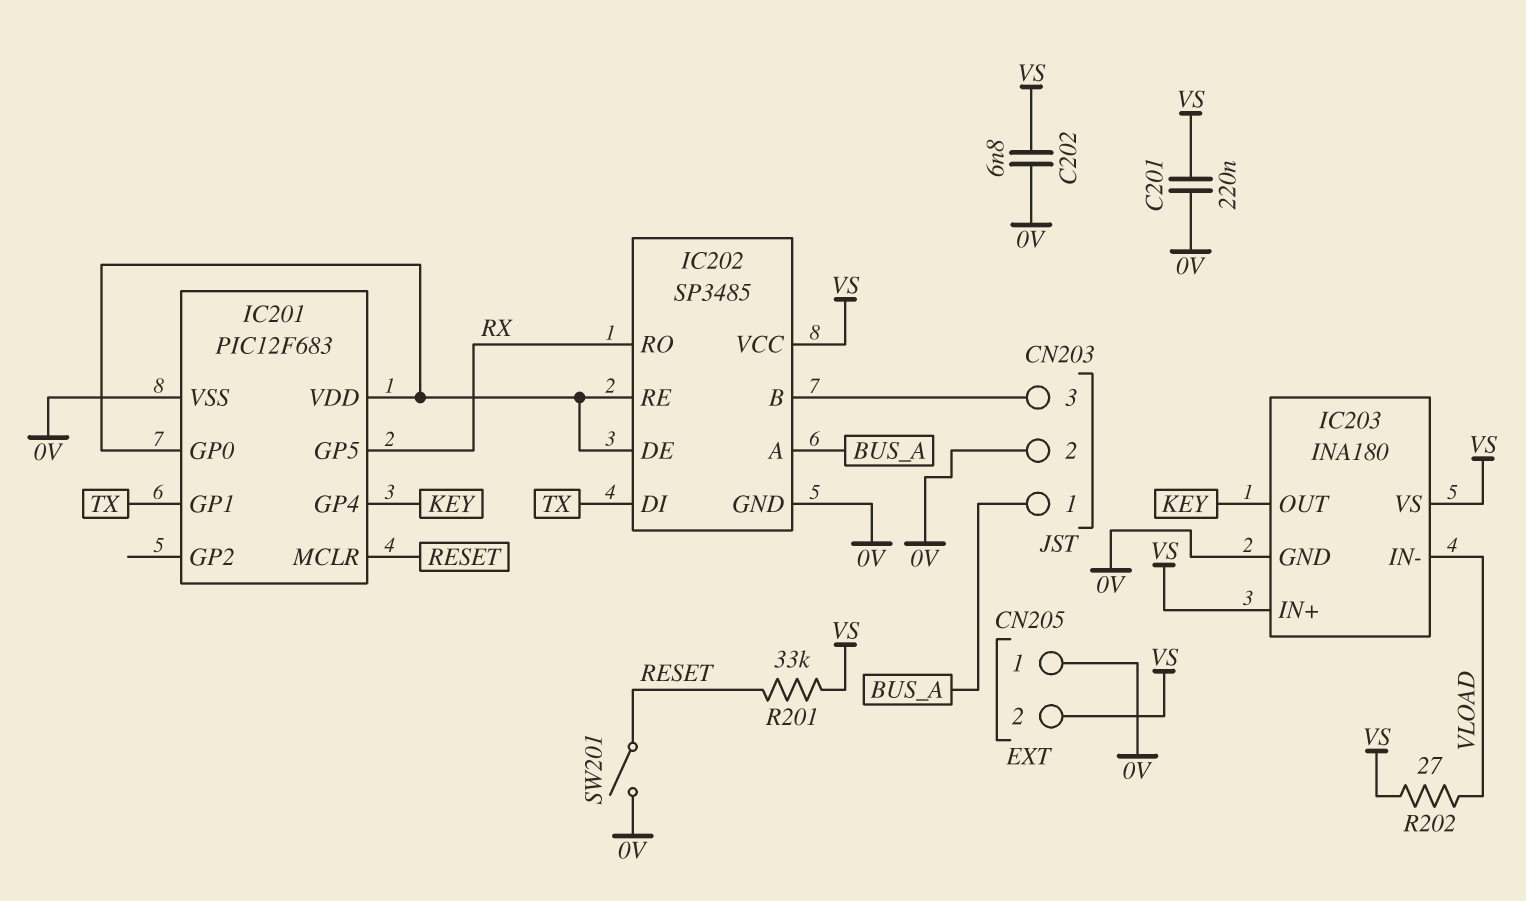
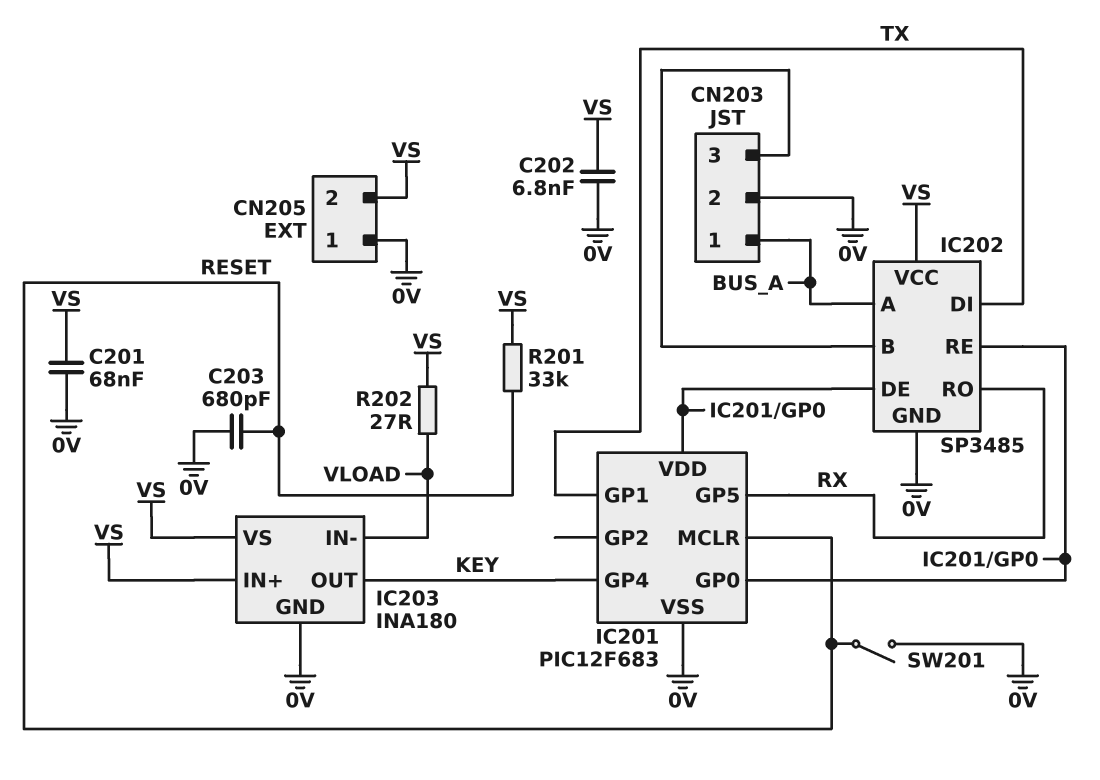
C201: 220nF (0V, VS) -> 68nF (0V, VS)
C203: none -> 680pF (0V, RESET)

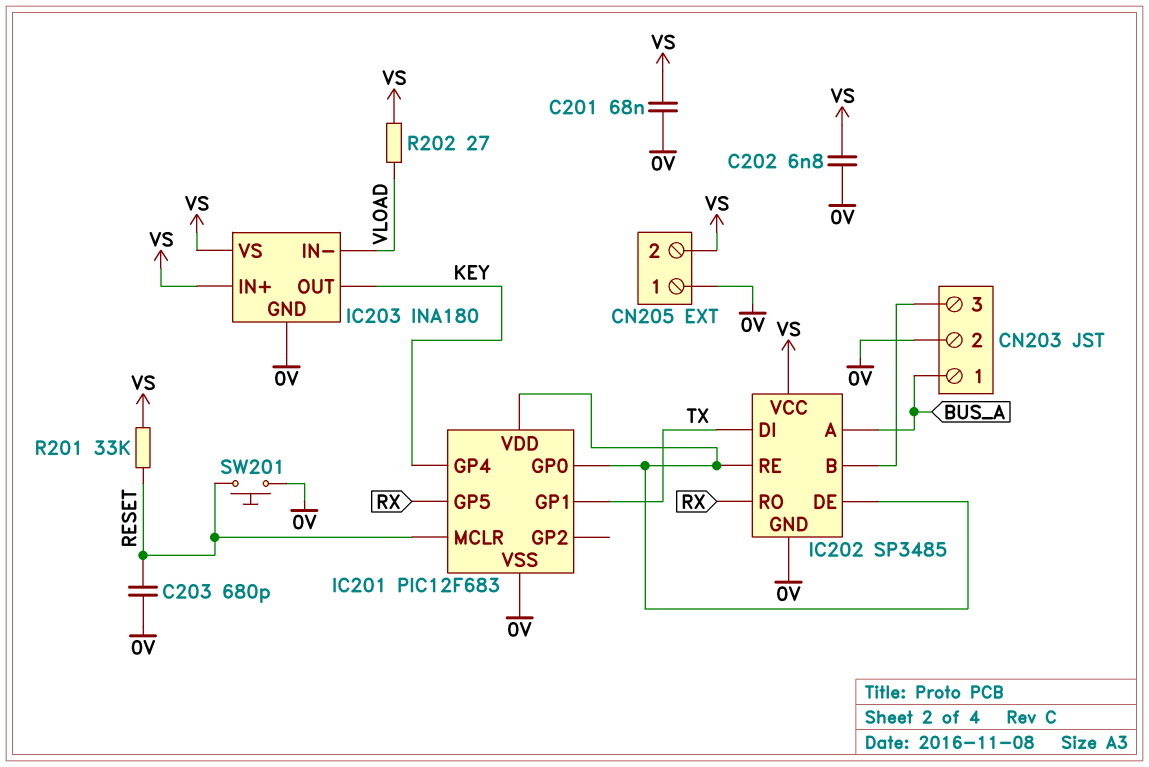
SW201: switch (0V, RESET) -> button (0V, RESET)

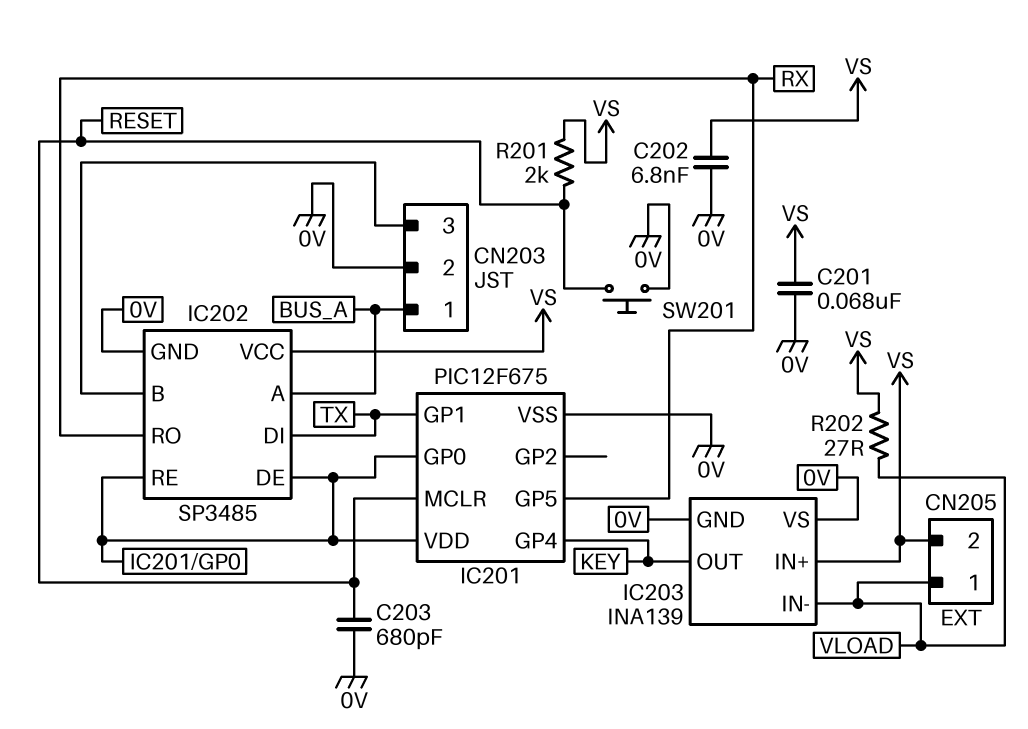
CN205 pin 1: 0V -> VLOAD
IC201: PIC12F683 -> PIC12F675
IC203: INA180 -> INA139
IC203 pin VS: VS -> 0V
R201: 33k (RESET, VS) -> 2k (RESET, VS)

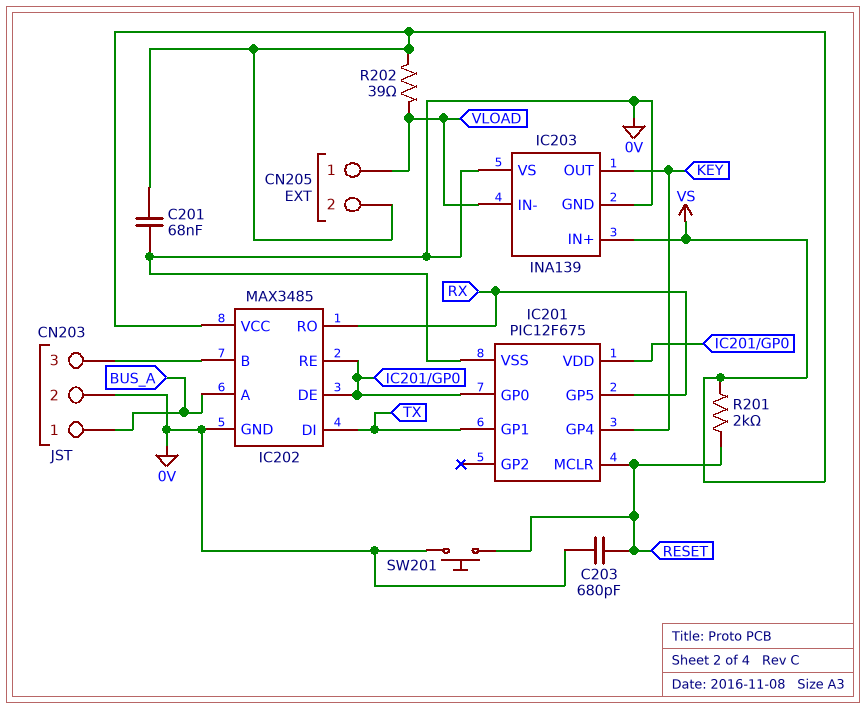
C202: 6.8nF (0V, VS) -> none
IC202: SP3485 -> MAX3485
R202: 27 (VLOAD, VS) -> 39 (VLOAD, VS)

